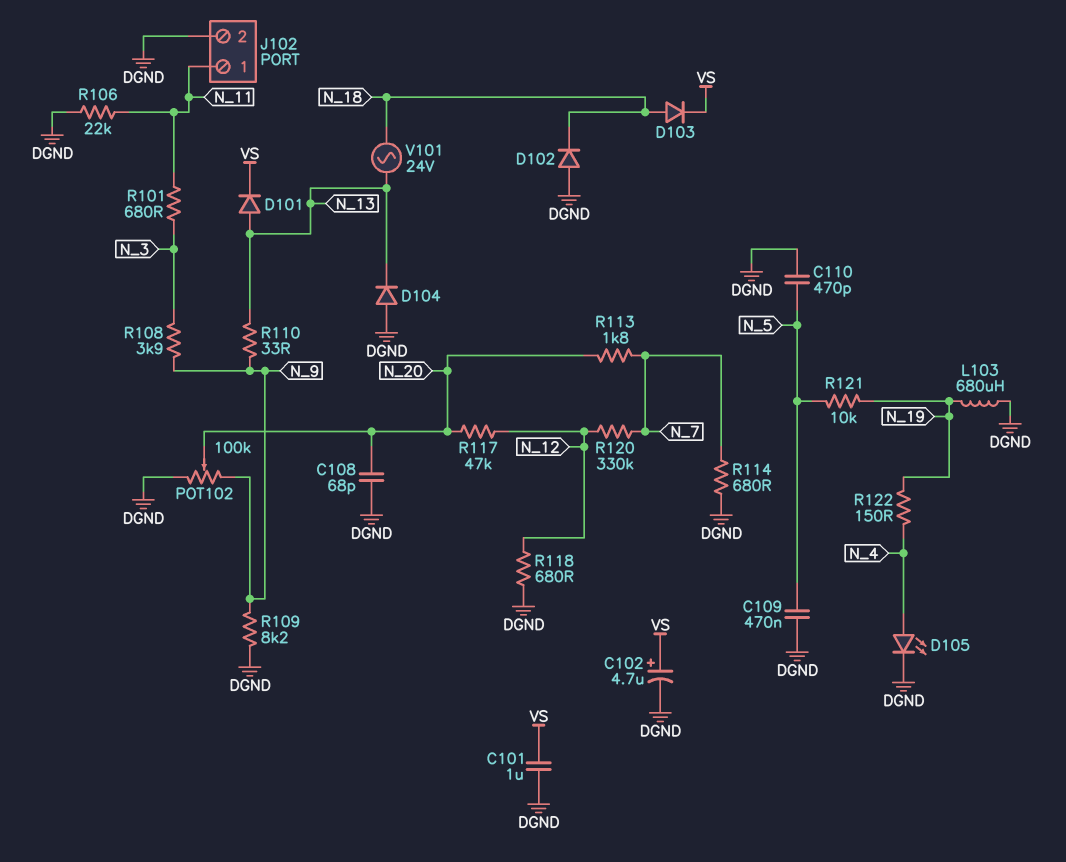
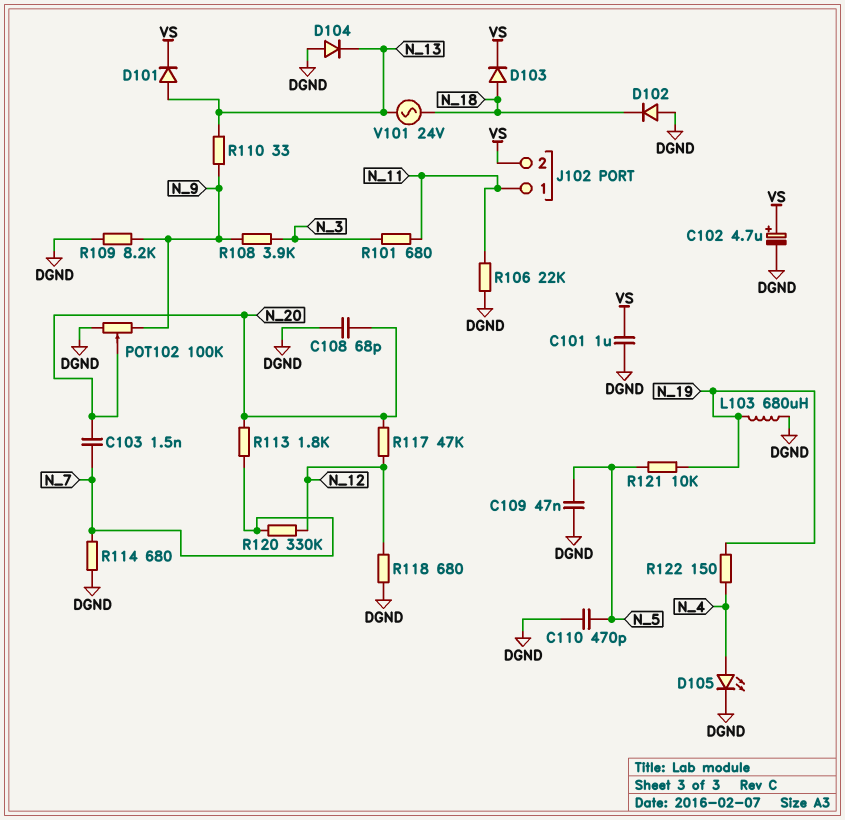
C103: none -> 1.5nF (N_7, N_20)
C109: 470nF (DGND, N_5) -> 47nF (DGND, N_5)
J102 pin 2: DGND -> VS

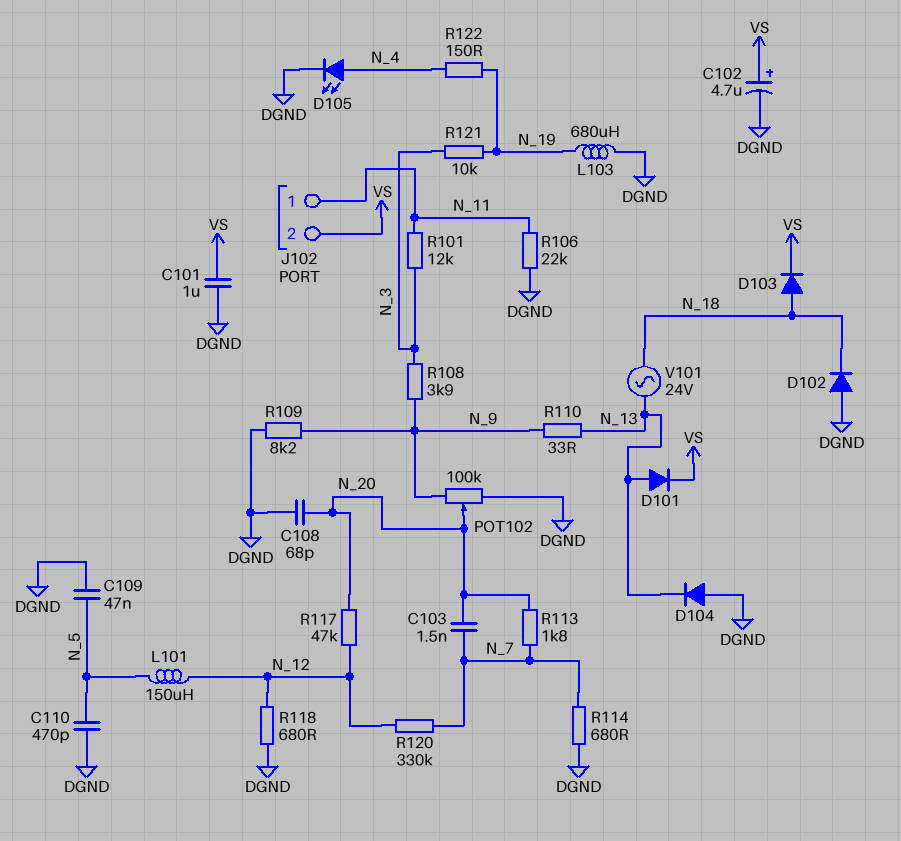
L101: none -> 150uH (N_5, N_12)
R101: 680 (N_3, N_11) -> 12k (N_3, N_11)
R121: 10k (N_5, N_19) -> 10k (N_3, N_19)

